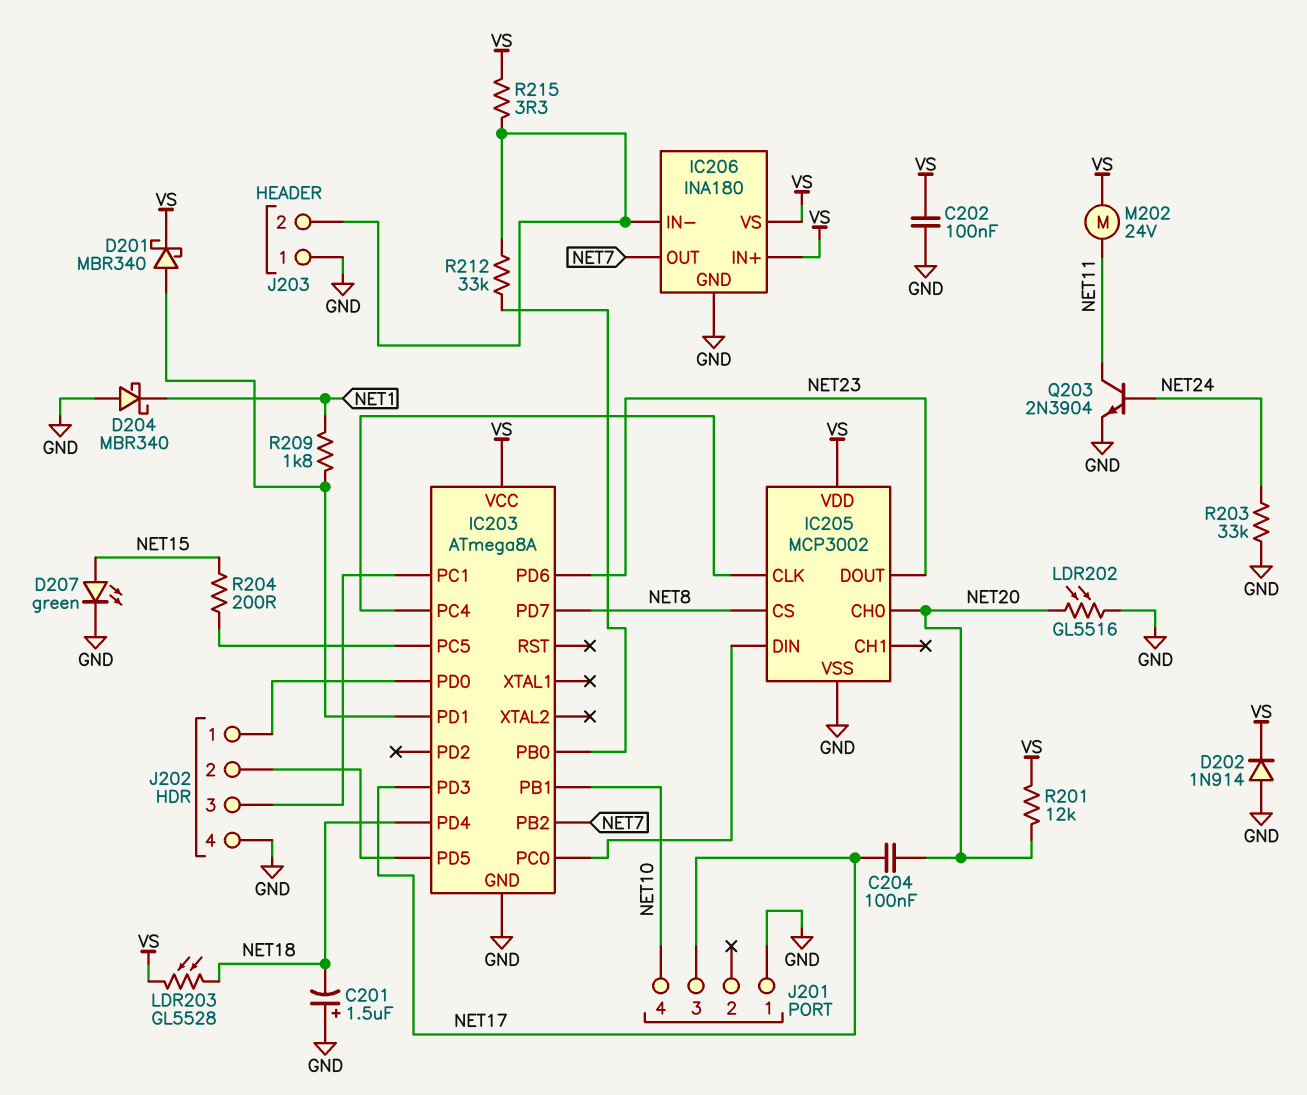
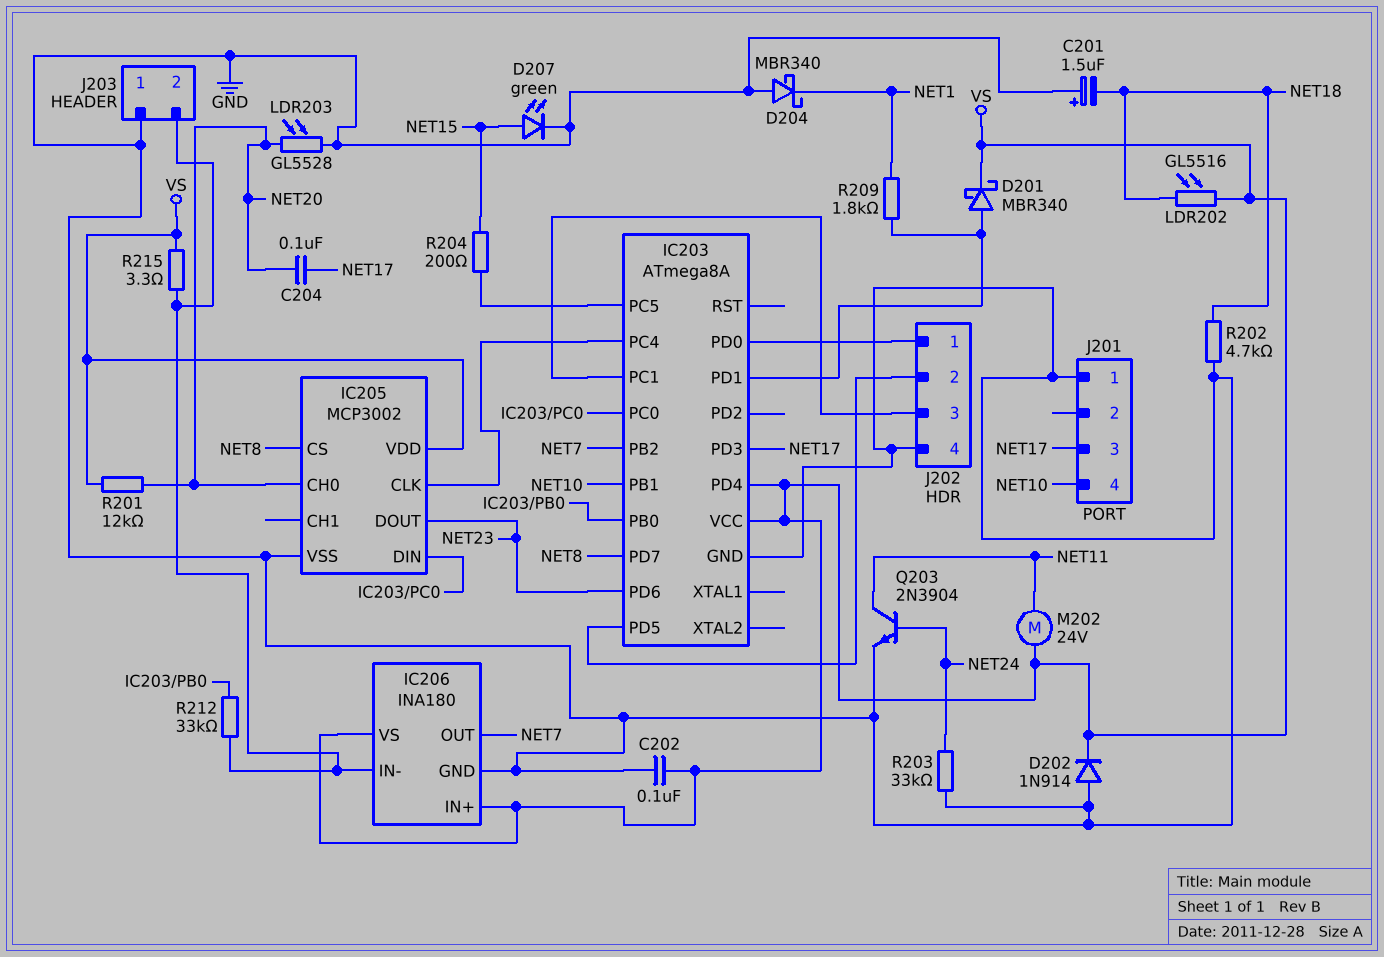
IC203 pin PD4: NET18 -> VS
LDR202: GL5516 (GND, NET20) -> GL5516 (NET18, VS)
LDR203: GL5528 (NET18, VS) -> GL5528 (GND, NET20)
R202: none -> 4.7k (GND, NET18)

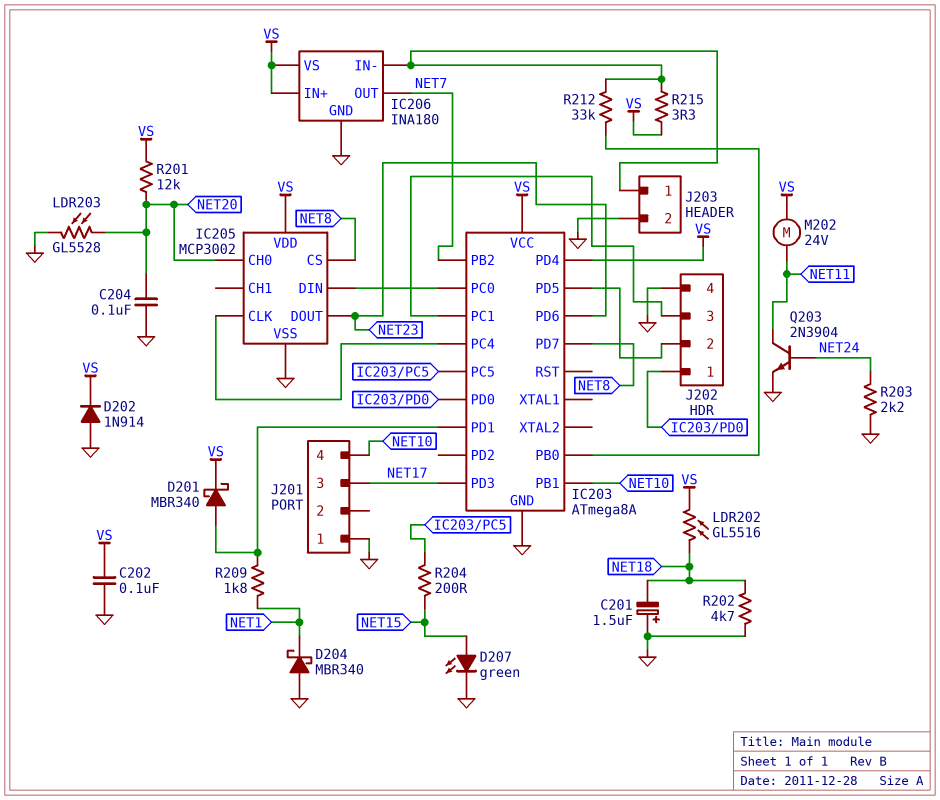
C204: 100nF (NET17, NET20) -> 100nF (GND, NET20)
J203 pin 1: GND -> IC206/IN-
J203 pin 2: IC206/IN- -> GND
R203: 33k (GND, NET24) -> 2.2k (GND, NET24)

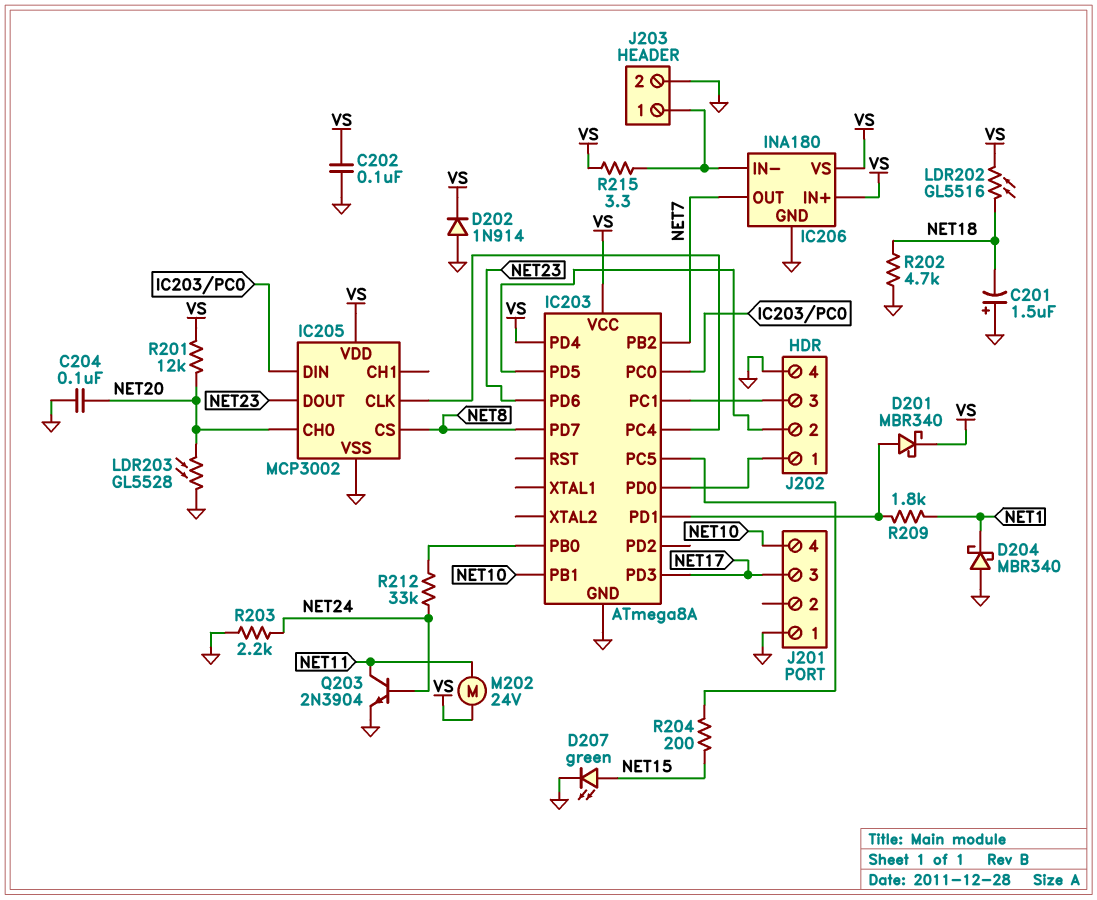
R212: 33k (IC203/PB0, IC206/IN-) -> 33k (IC203/PB0, NET24)

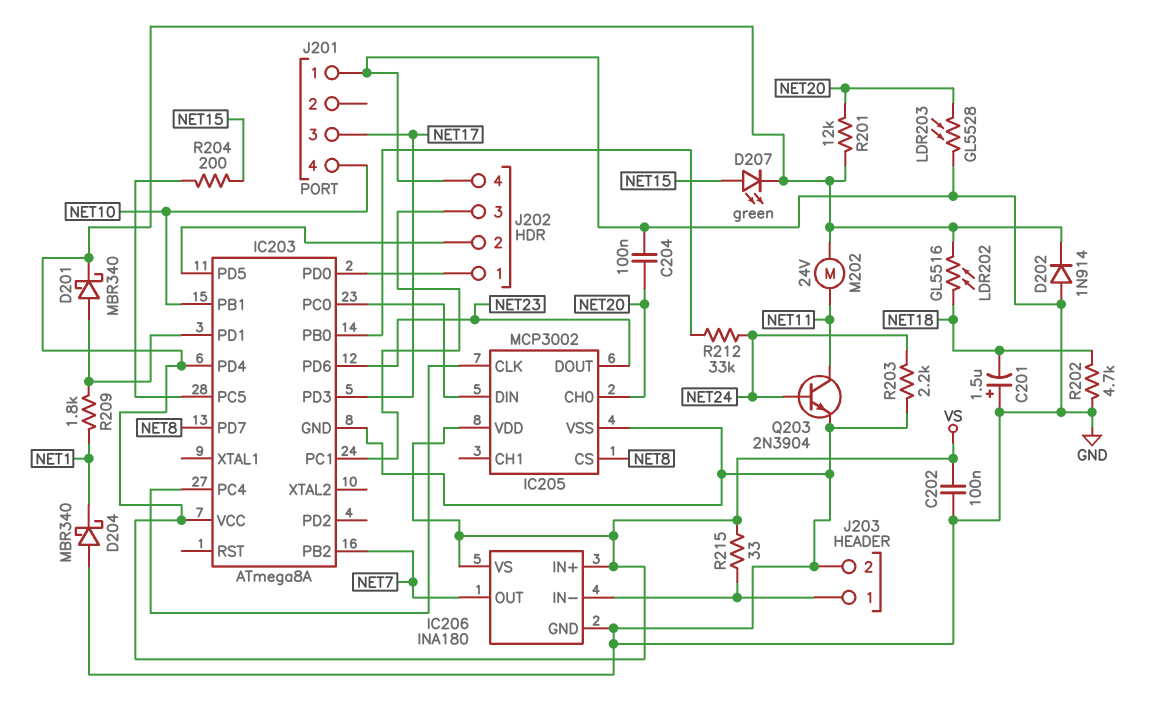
D207: LED green (A NET15, K GND) -> LED green (A NET15, K VS)
R215: 3.3 (IC206/IN-, VS) -> 33 (IC206/IN-, VS)

